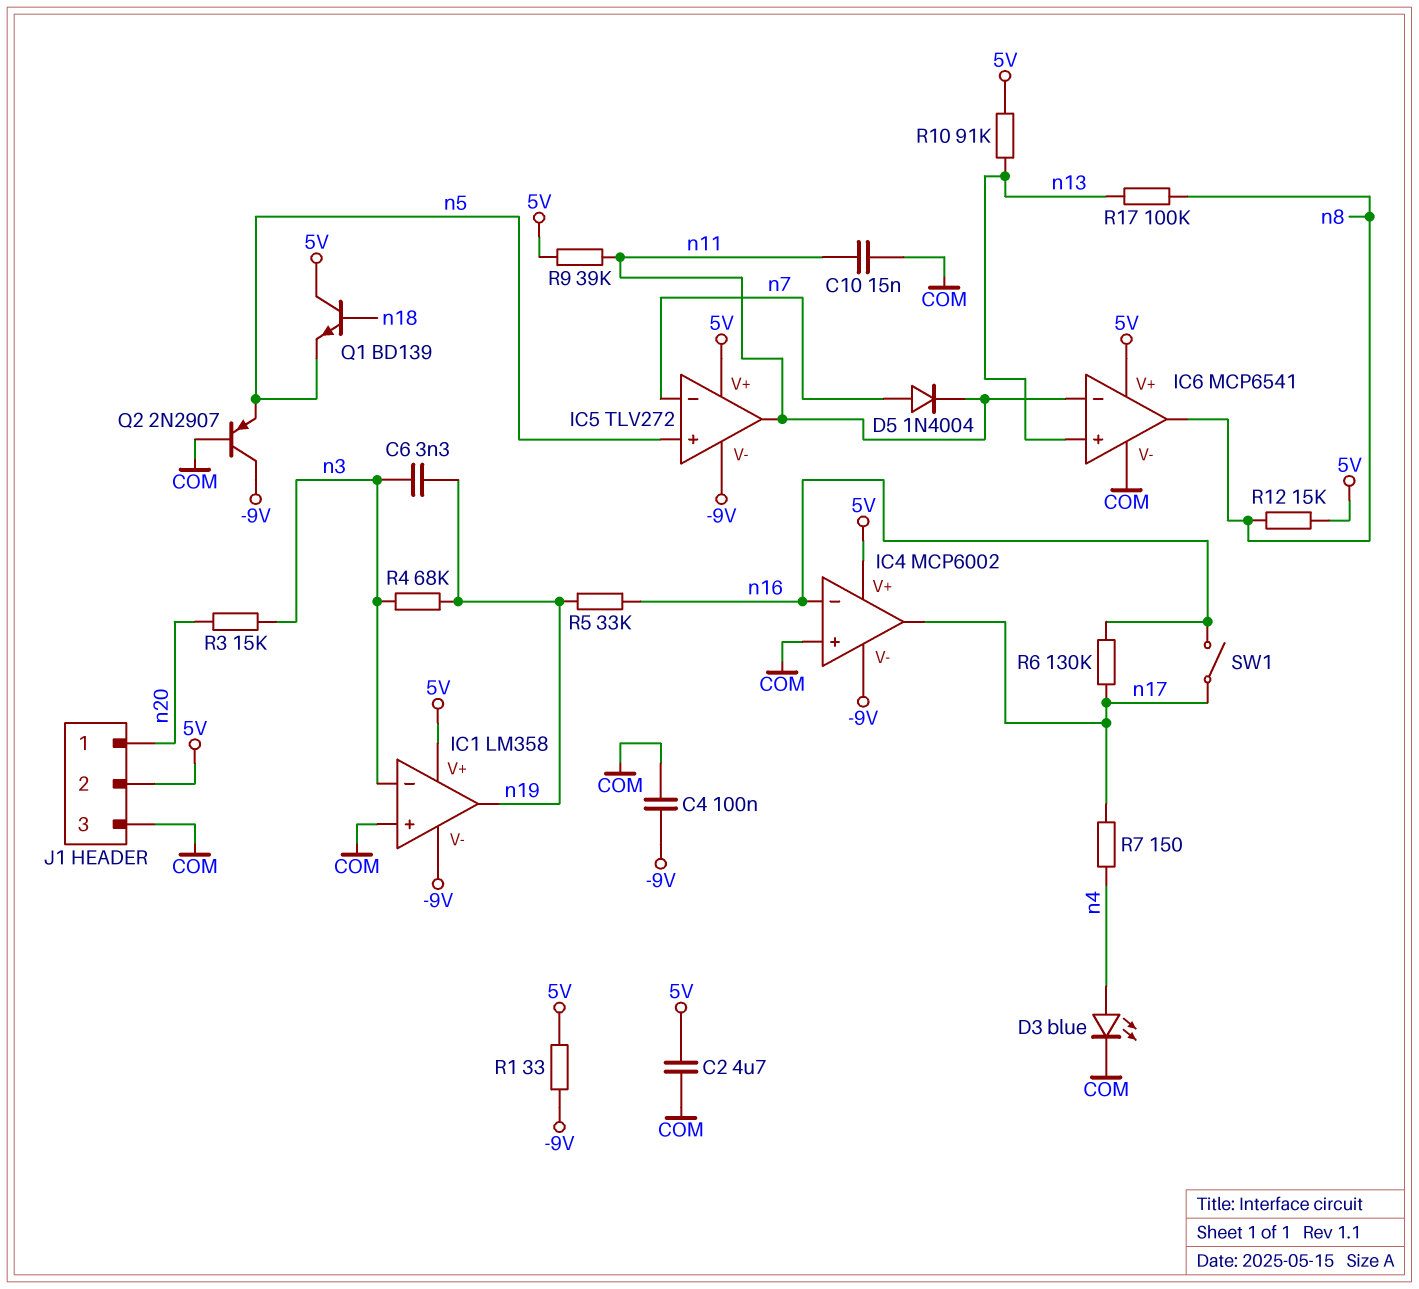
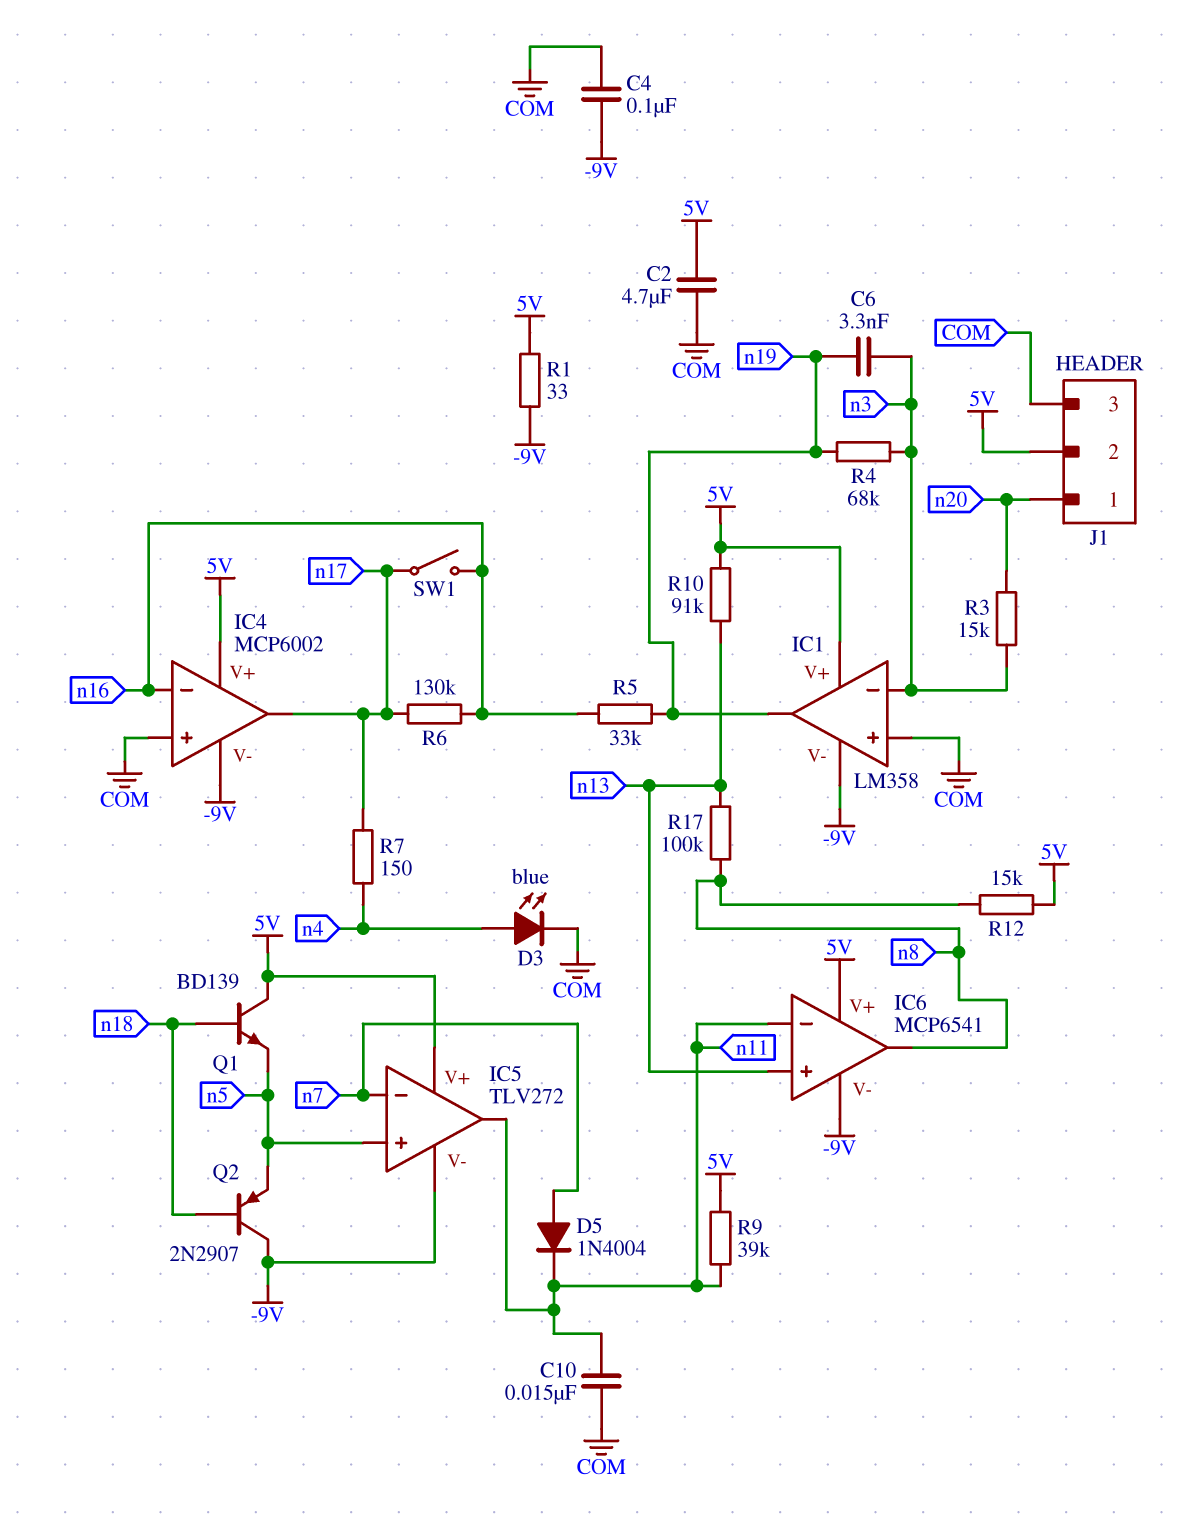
IC6 pin V-: COM -> -9V
Q2: PNP 2N2907 (B COM, C -9V, E n5) -> PNP 2N2907 (B n18, C -9V, E n5)

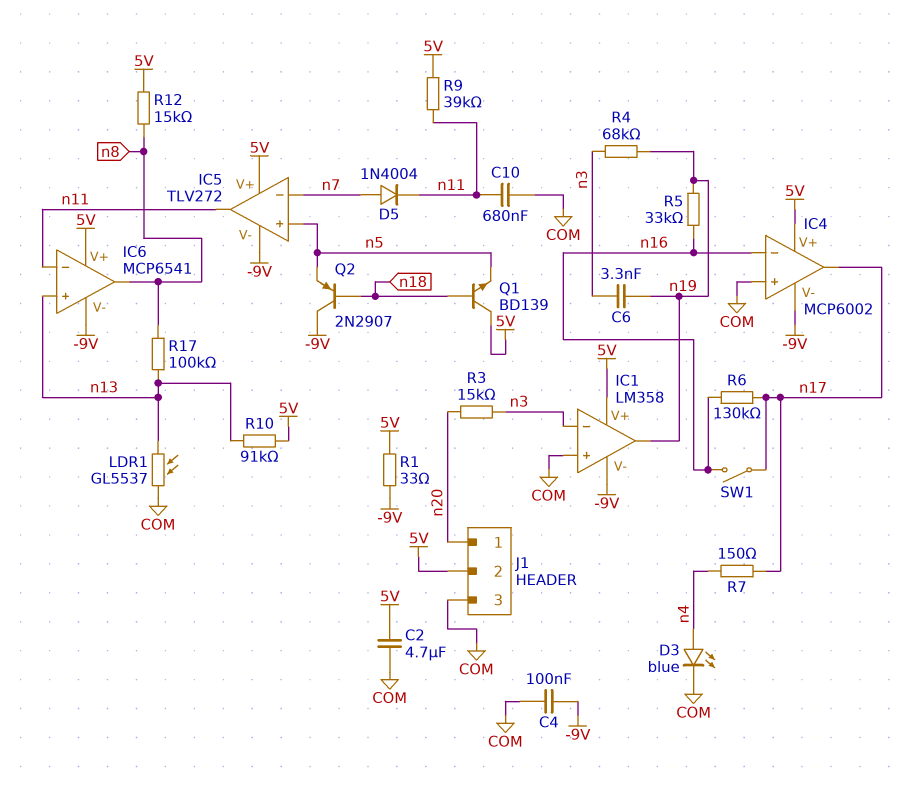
C10: 15nF (COM, n11) -> 680nF (COM, n11)
LDR1: none -> GL5537 (COM, n13)

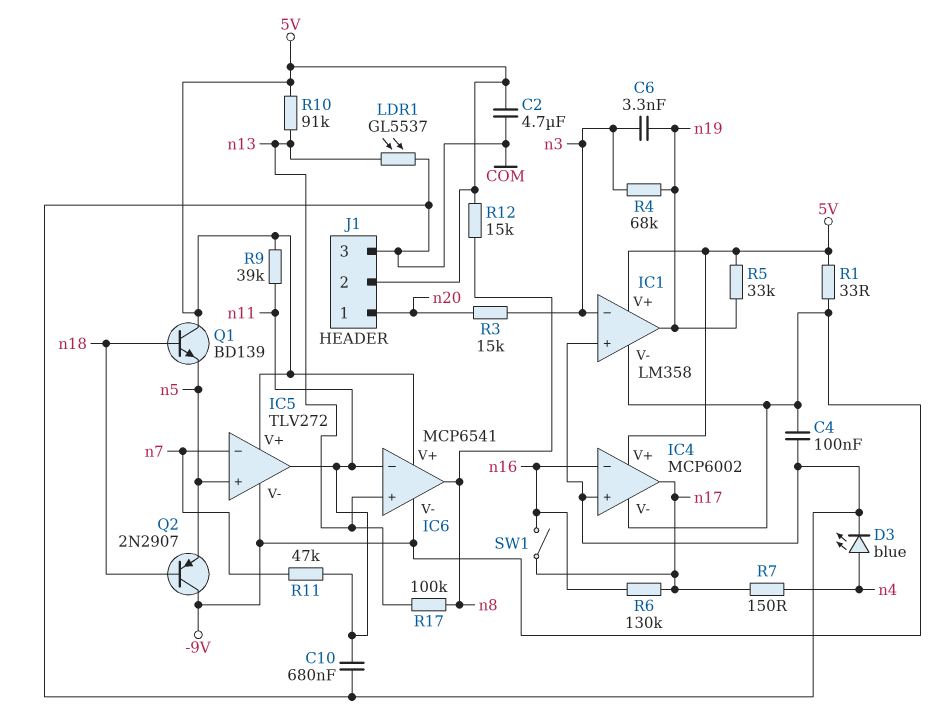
D5: diode 1N4004 (A n7, K n11) -> none
R5: 33k (n16, n19) -> 33k (5V, n19)
R11: none -> 47k (n7, n11)

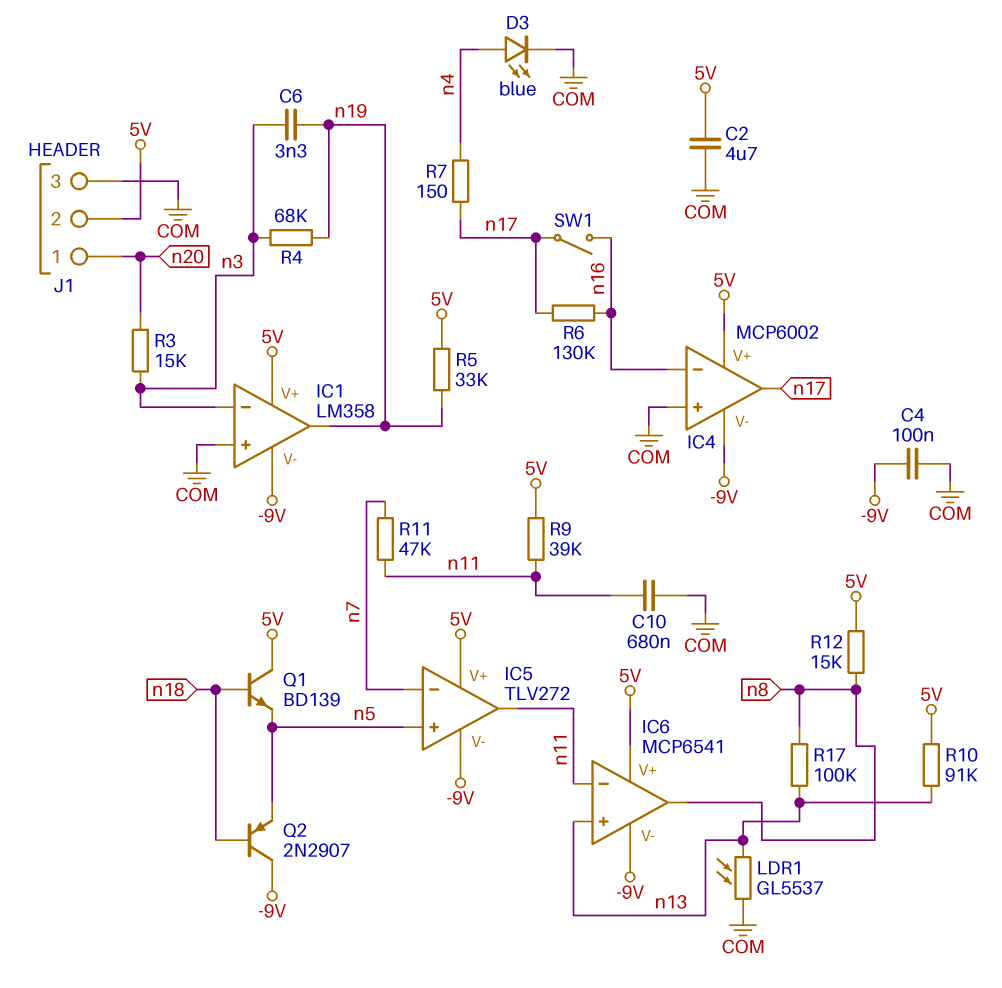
R1: 33 (-9V, 5V) -> none

